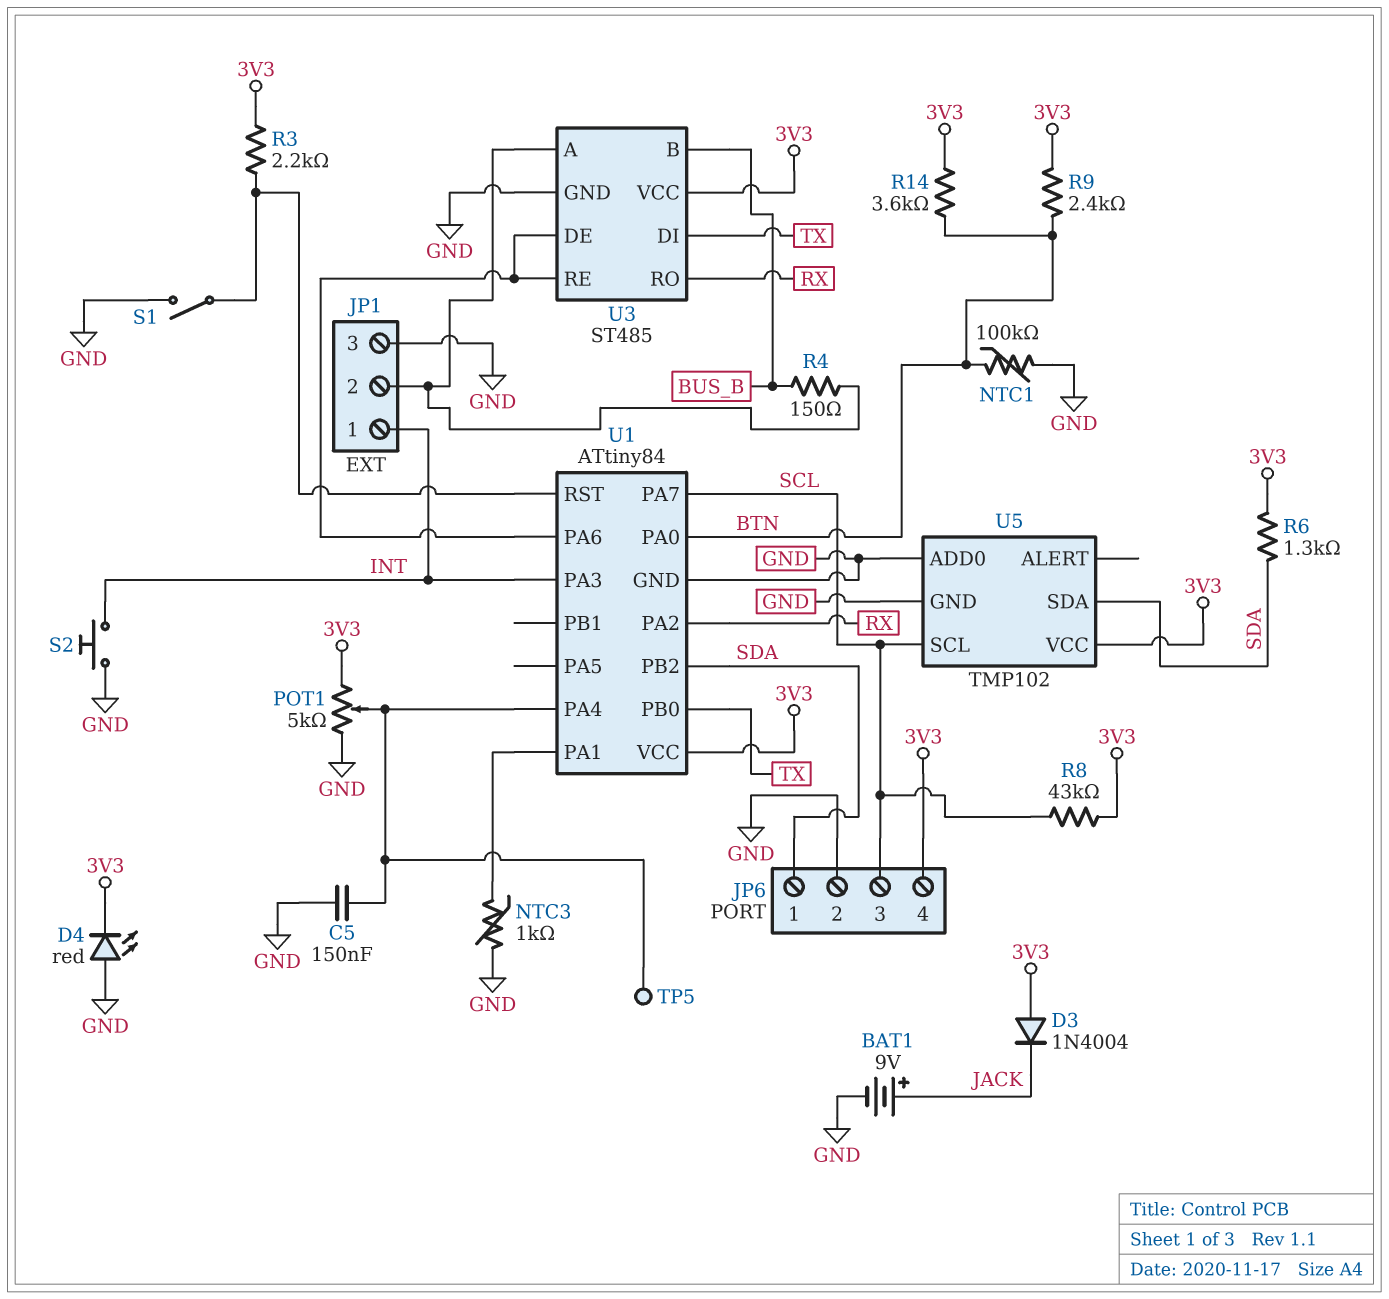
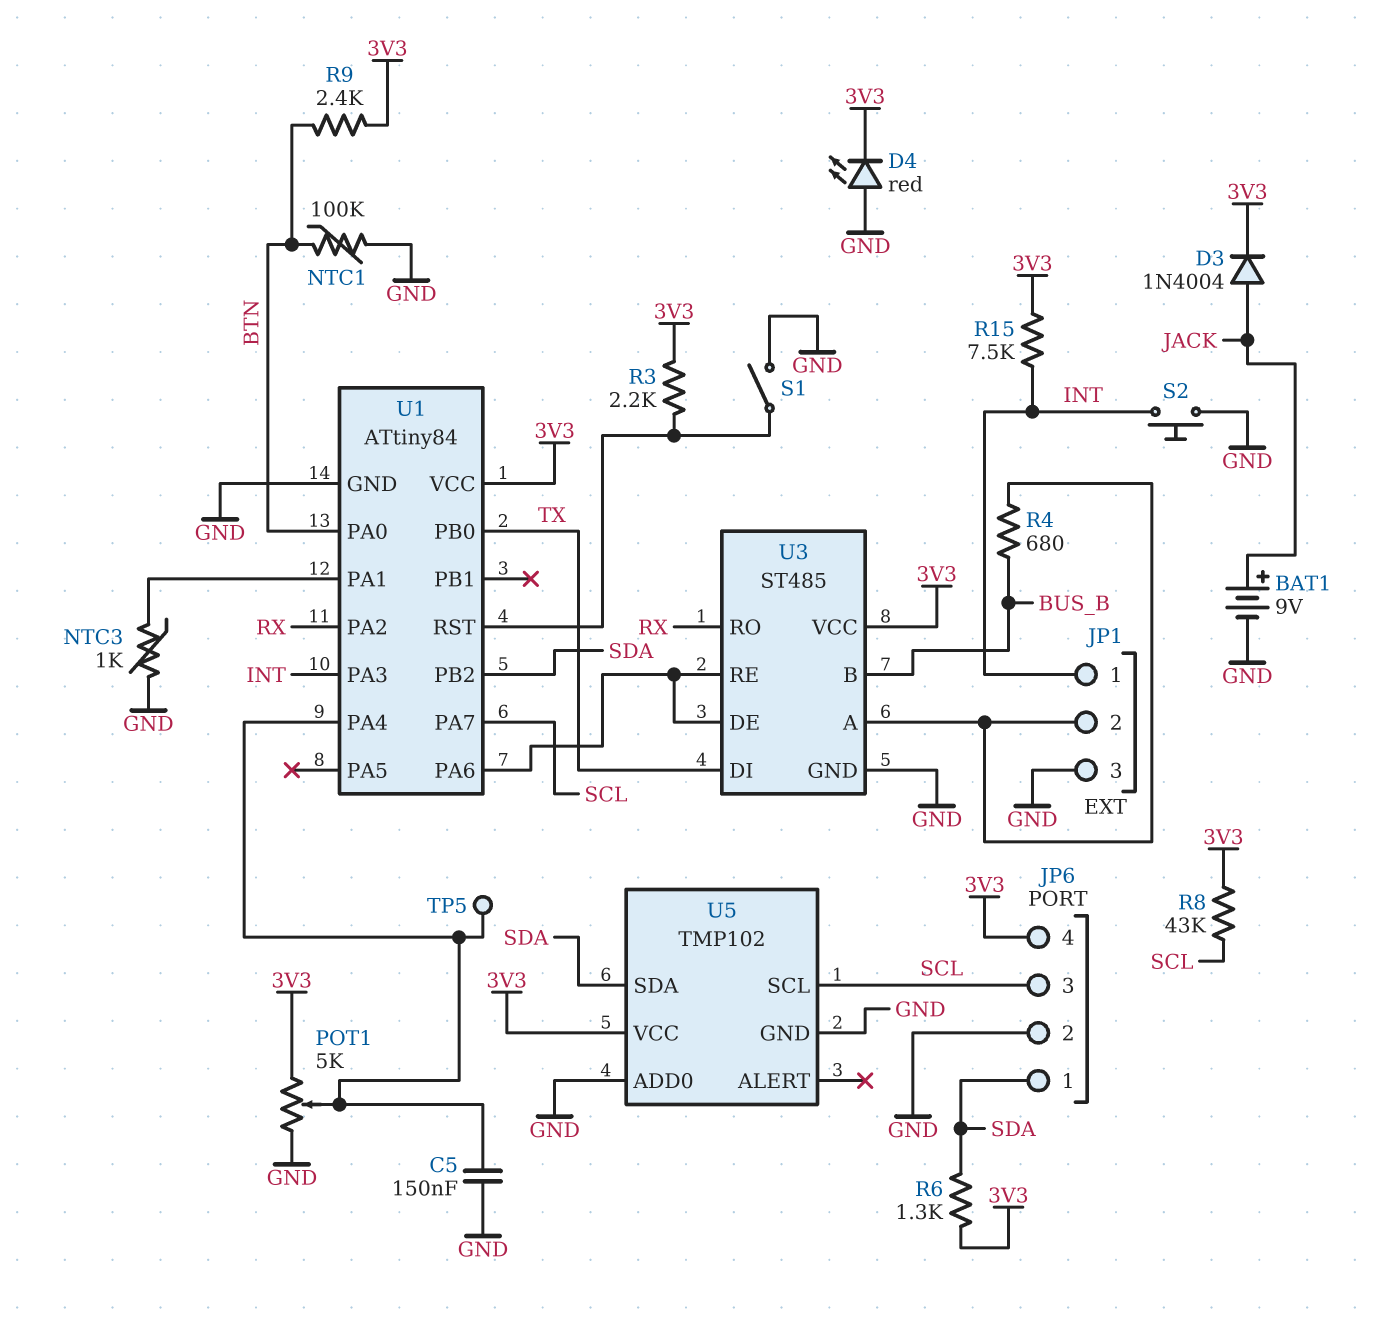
D3: diode 1N4004 (A 3V3, K JACK) -> diode 1N4004 (A JACK, K 3V3)
R4: 150 (BUS_B, JP1/2) -> 680 (BUS_B, JP1/2)
R14: 3.6k (3V3, BTN) -> none
R15: none -> 7.5k (3V3, INT)

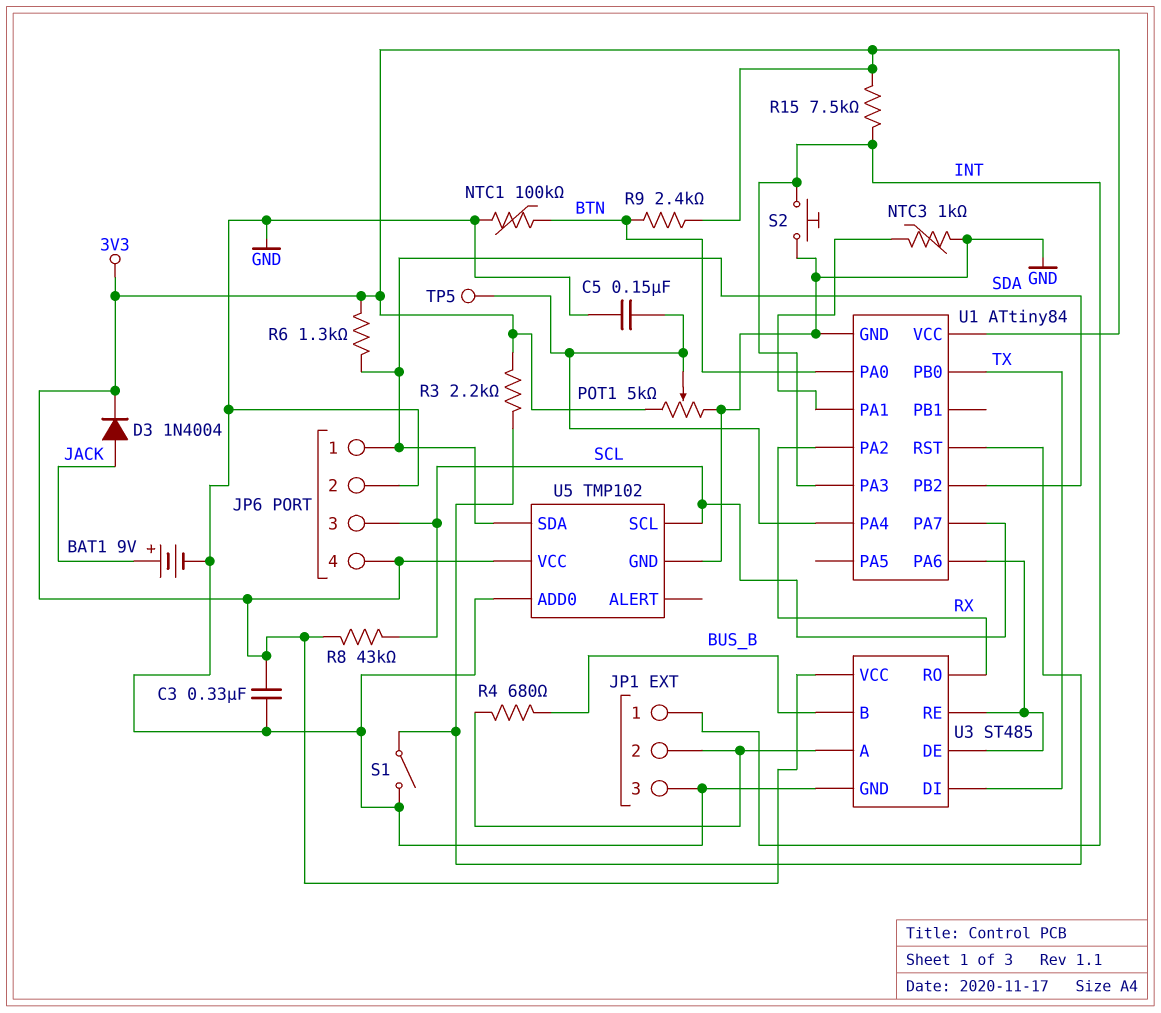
C3: none -> 330nF (3V3, GND)
D4: LED red (A GND, K 3V3) -> none

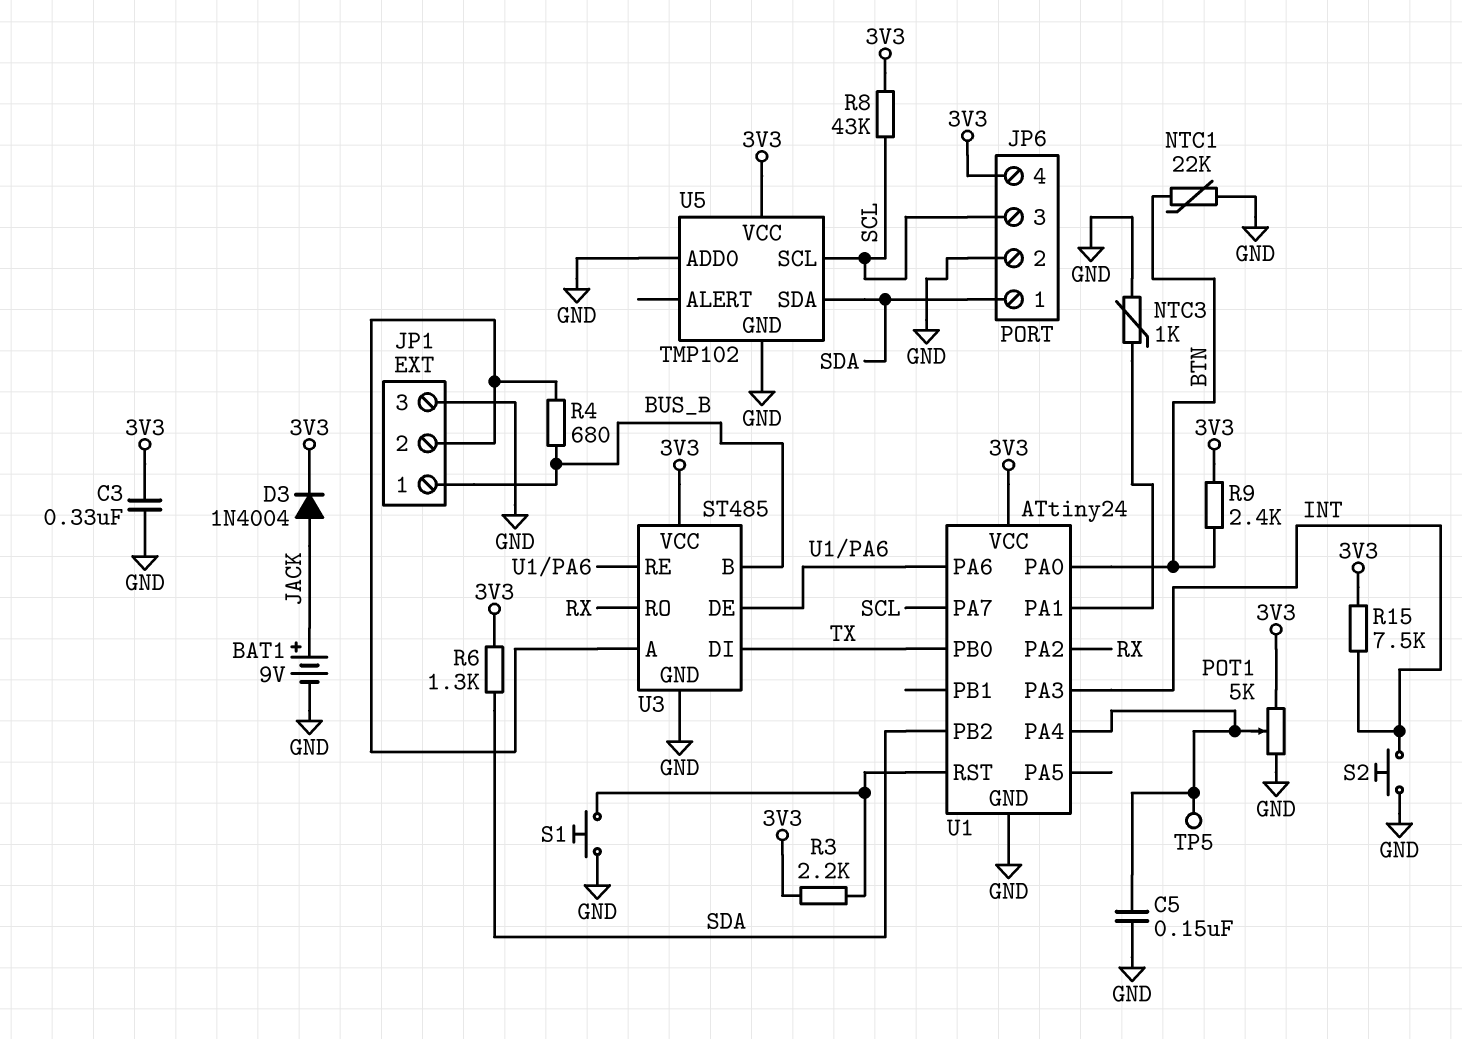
JP1 pin 1: INT -> BUS_B
NTC1: 100k (BTN, GND) -> 22k (BTN, GND)
S1: switch (GND, U1/RST) -> button (GND, U1/RST)
U1: ATtiny84 -> ATtiny24

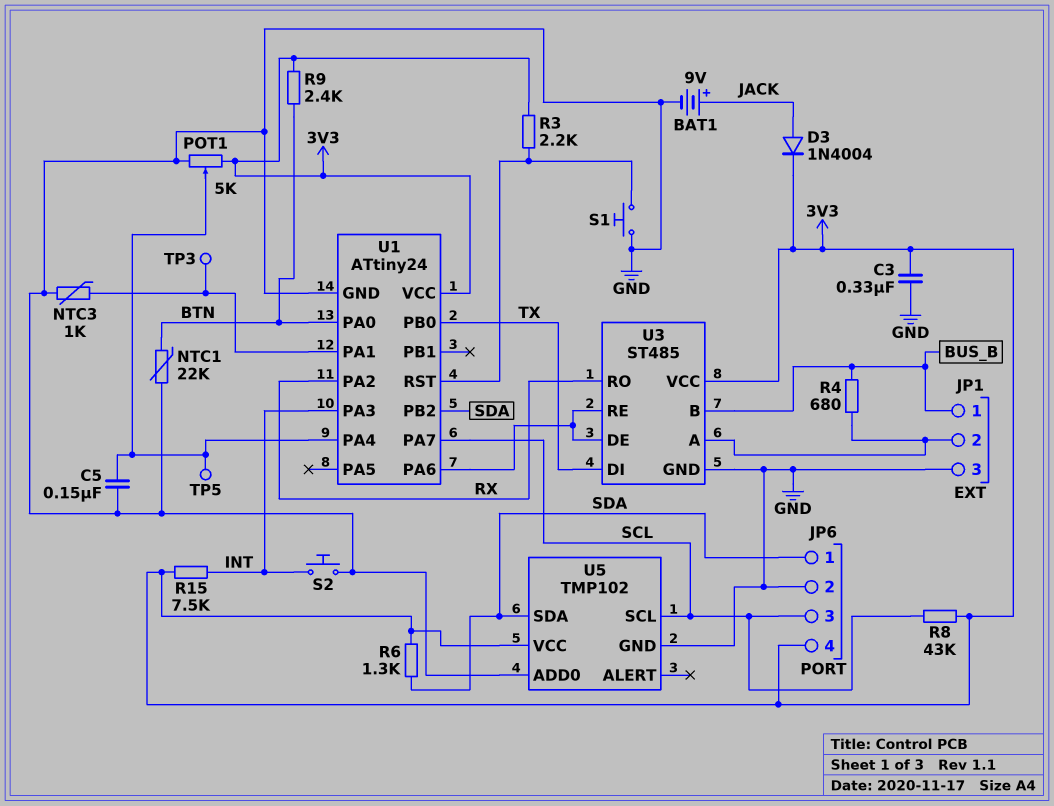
TP3: none -> test point (U1/PA1)

